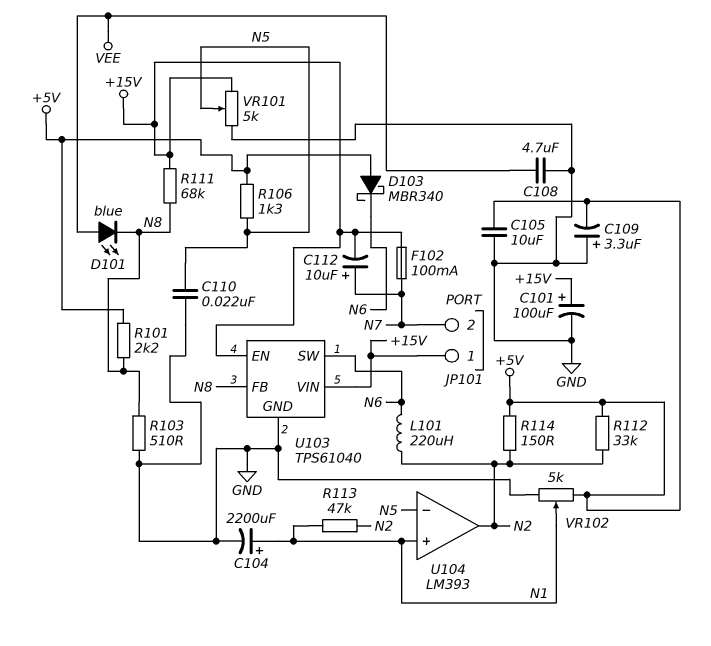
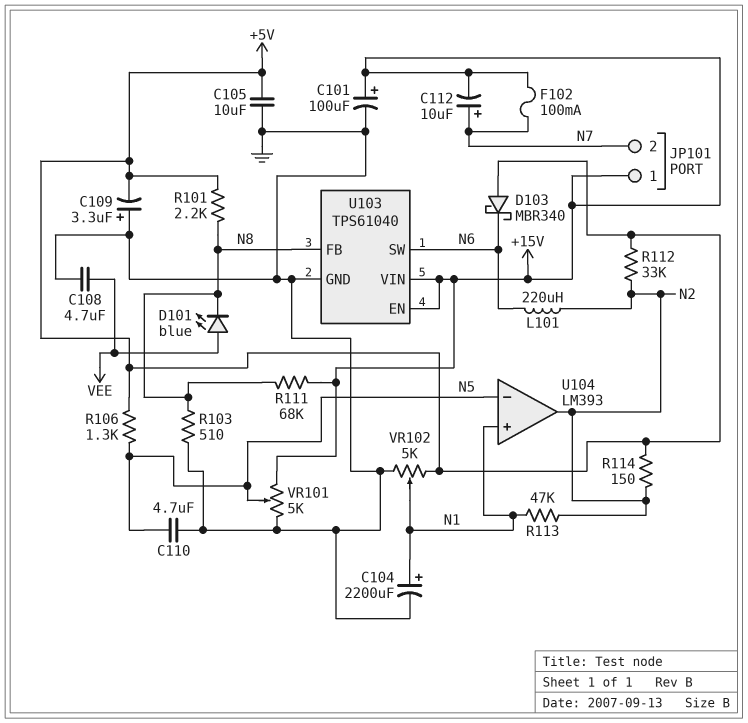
C110: 22nF (GND, N5) -> 4.7uF (GND, N5)

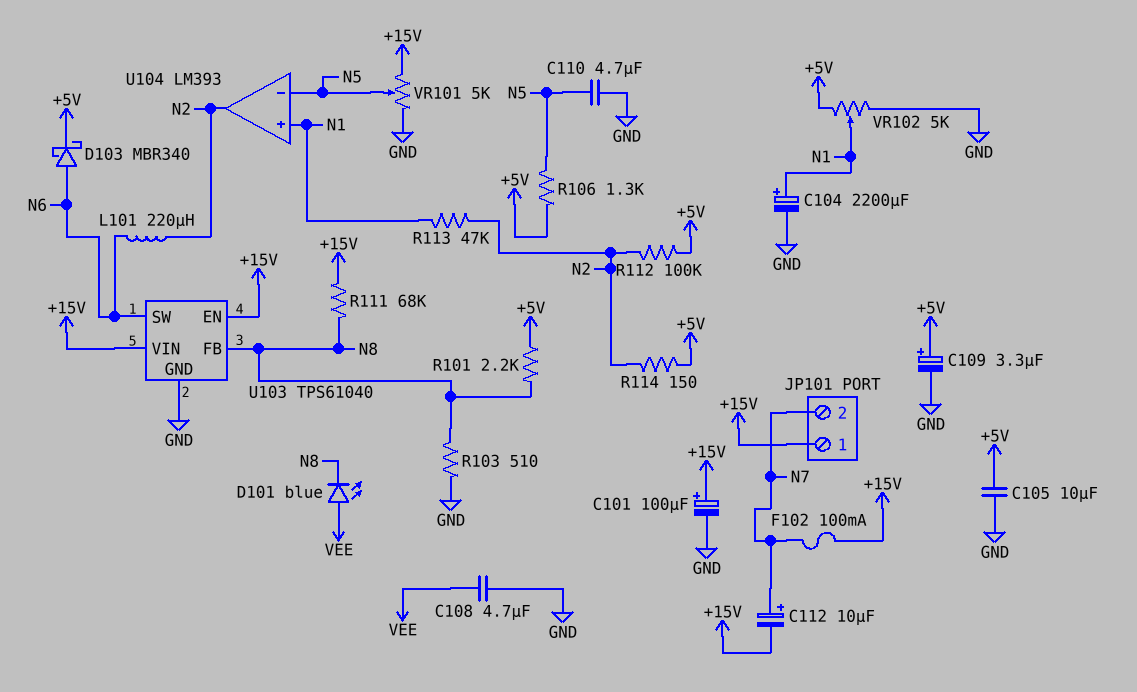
C109: 3.3uF (plus GND, minus +5V) -> 3.3uF (plus +5V, minus GND)
D103: schottky MBR340 (A +5V, K N6) -> schottky MBR340 (A N6, K +5V)
R112: 33k (+5V, N2) -> 100k (+5V, N2)

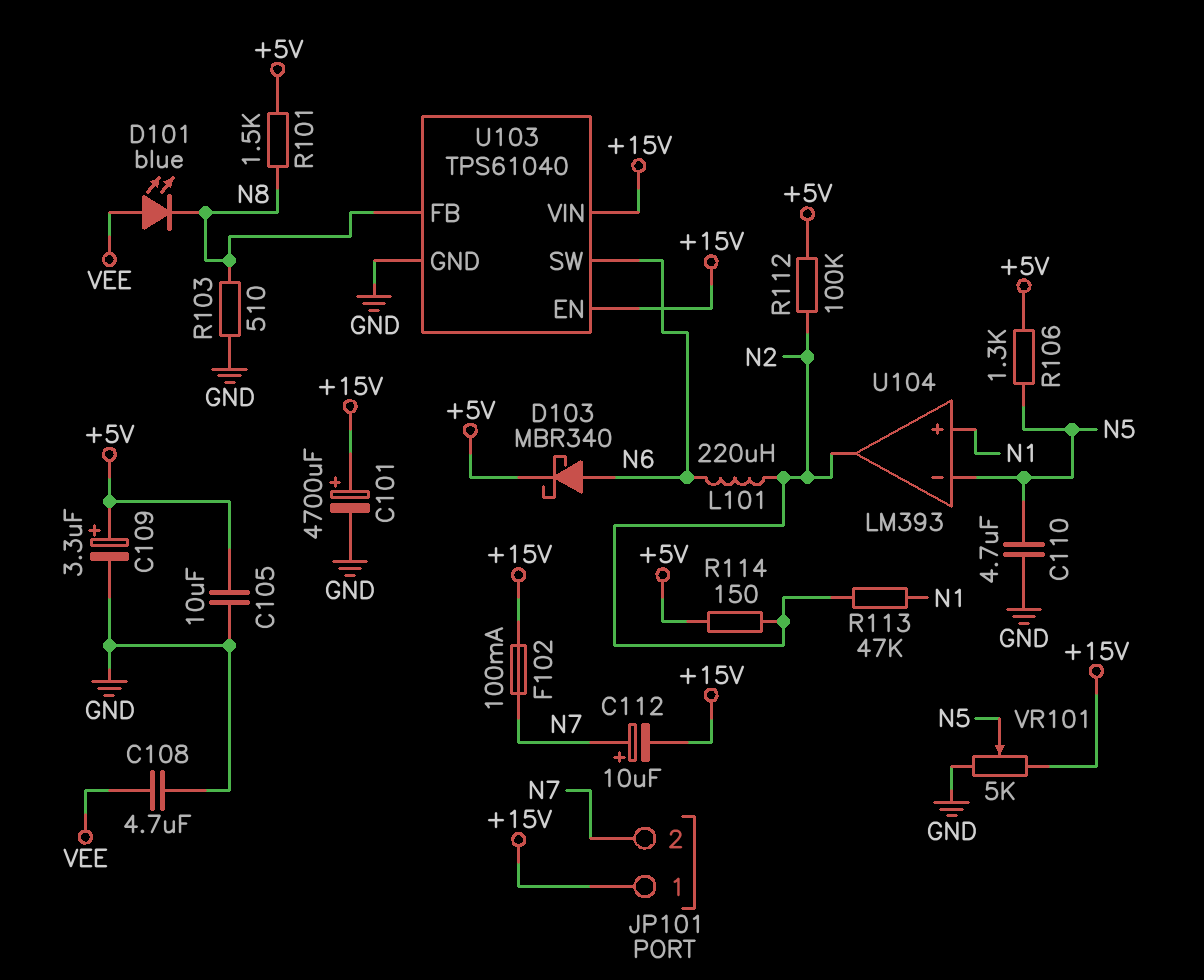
C101: 100uF (plus +15V, minus GND) -> 4700uF (plus +15V, minus GND)
C104: 2200uF (plus N1, minus GND) -> none
R101: 2.2k (+5V, N8) -> 1.5k (+5V, N8)
R111: 68k (+15V, N8) -> none
VR102: 5k (+5V, GND, wiper N1) -> none

